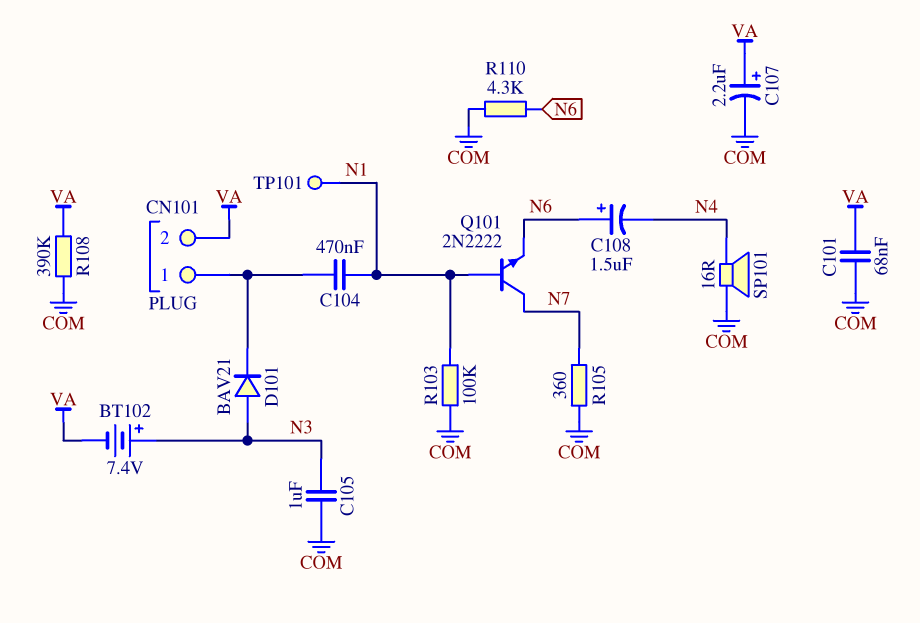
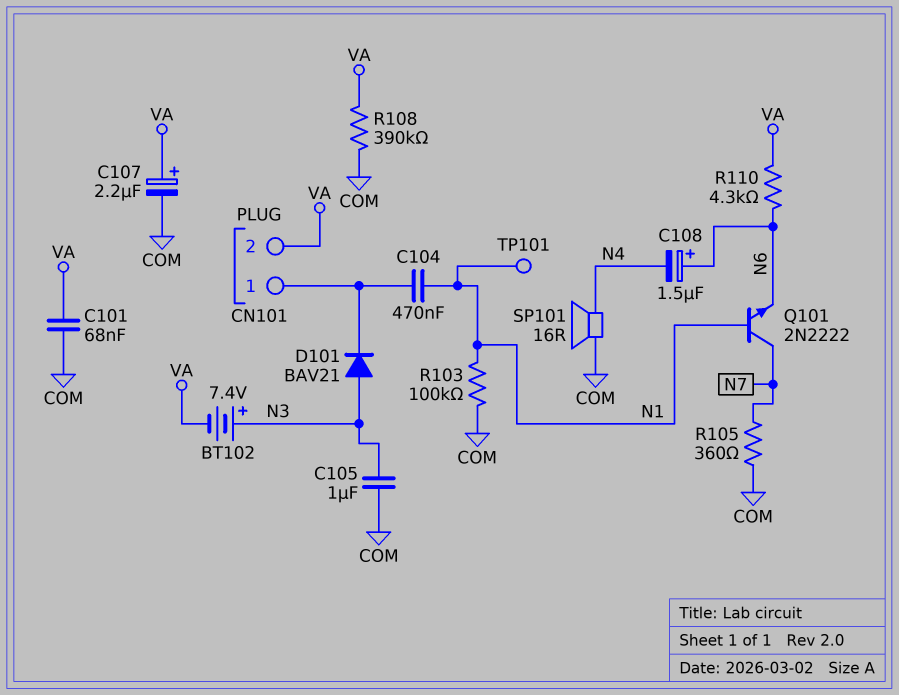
R110: 4.3k (COM, N6) -> 4.3k (N6, VA)

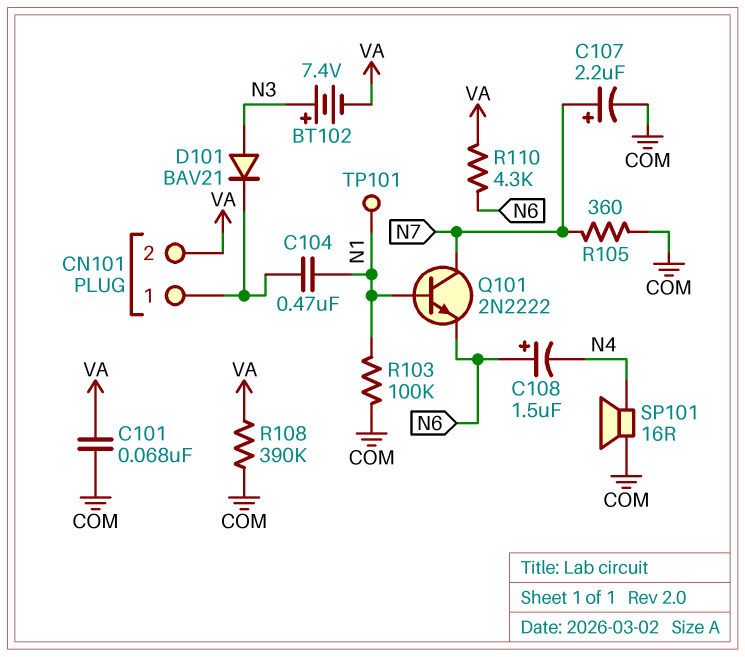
C105: 1uF (COM, N3) -> none
C107: 2.2uF (plus VA, minus COM) -> 2.2uF (plus N7, minus COM)

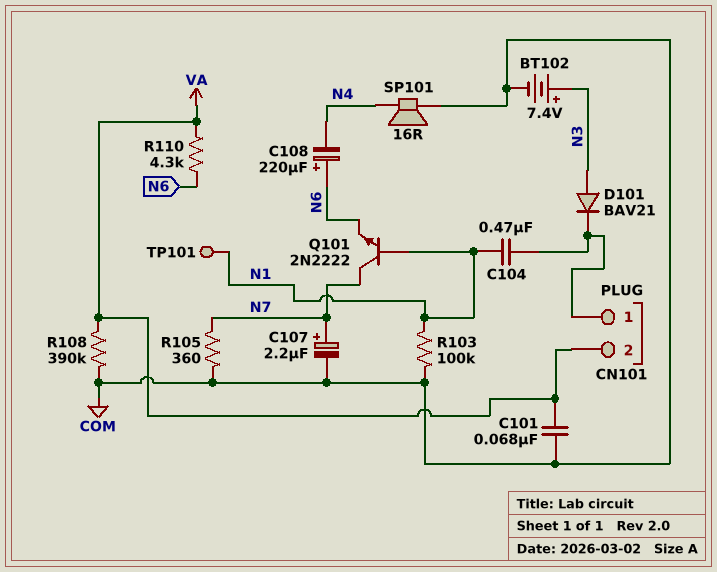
BT102: 7.4V (plus N3, minus VA) -> 7.4V (plus N3, minus COM)
C108: 1.5uF (plus N6, minus N4) -> 220uF (plus N6, minus N4)

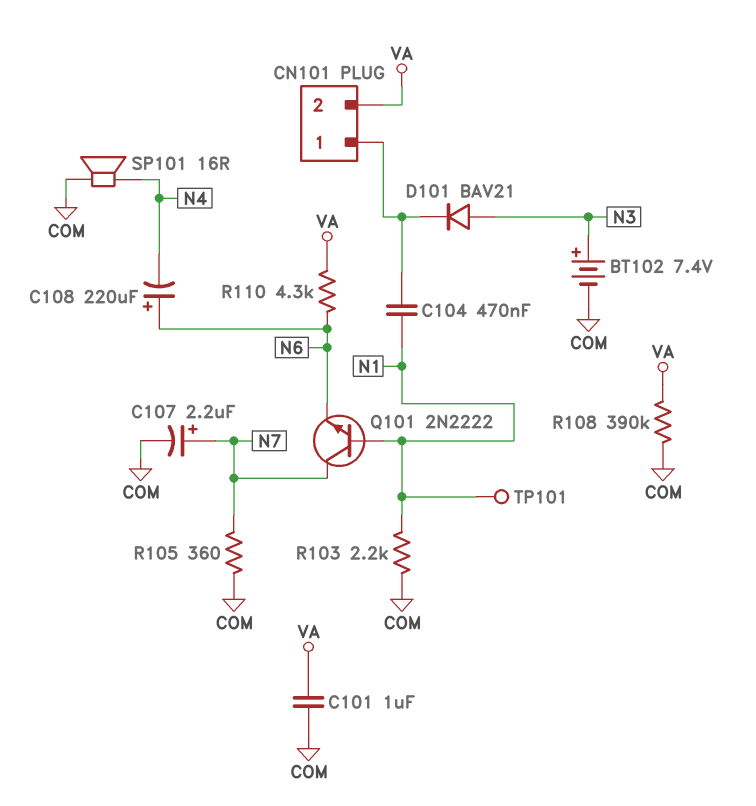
C101: 68nF (COM, VA) -> 1uF (COM, VA)
R103: 100k (COM, N1) -> 2.2k (COM, N1)

